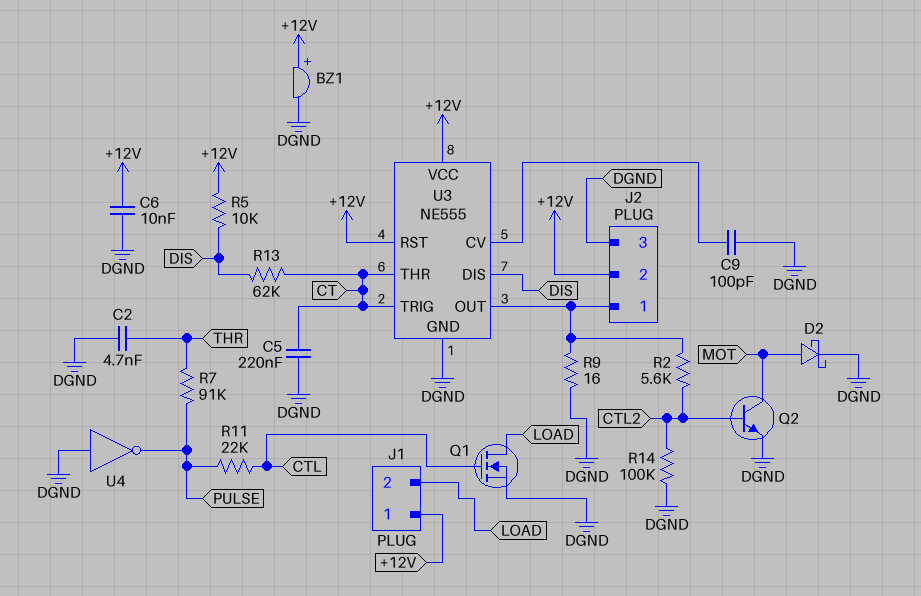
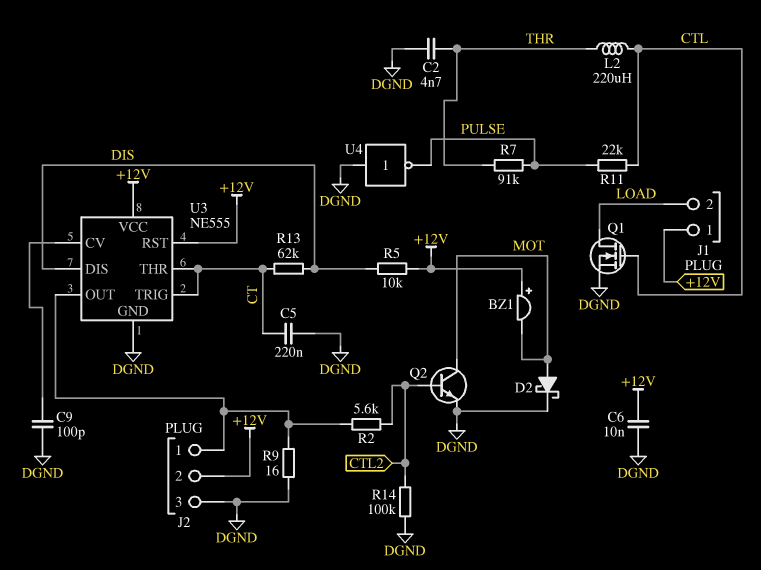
BZ1: buzzer (plus +12V, minus DGND) -> buzzer (plus +12V, minus MOT)
L2: none -> 220uH (CTL, THR)

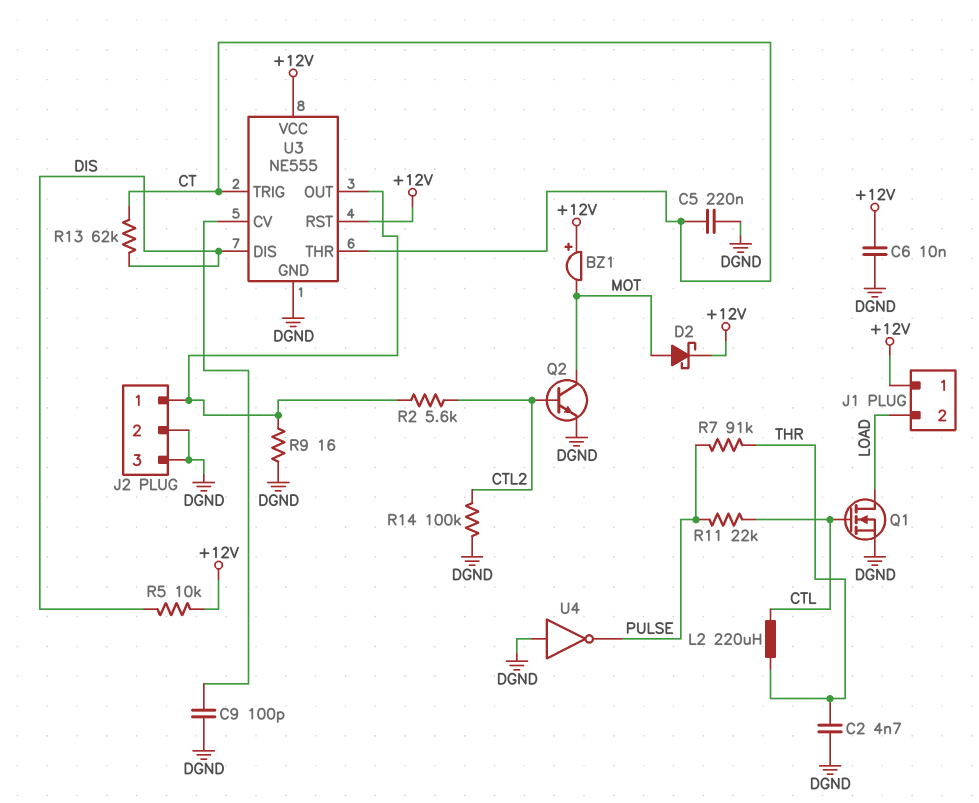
D2: schottky (A MOT, K DGND) -> schottky (A MOT, K +12V)
J2 pin 2: +12V -> DGND

